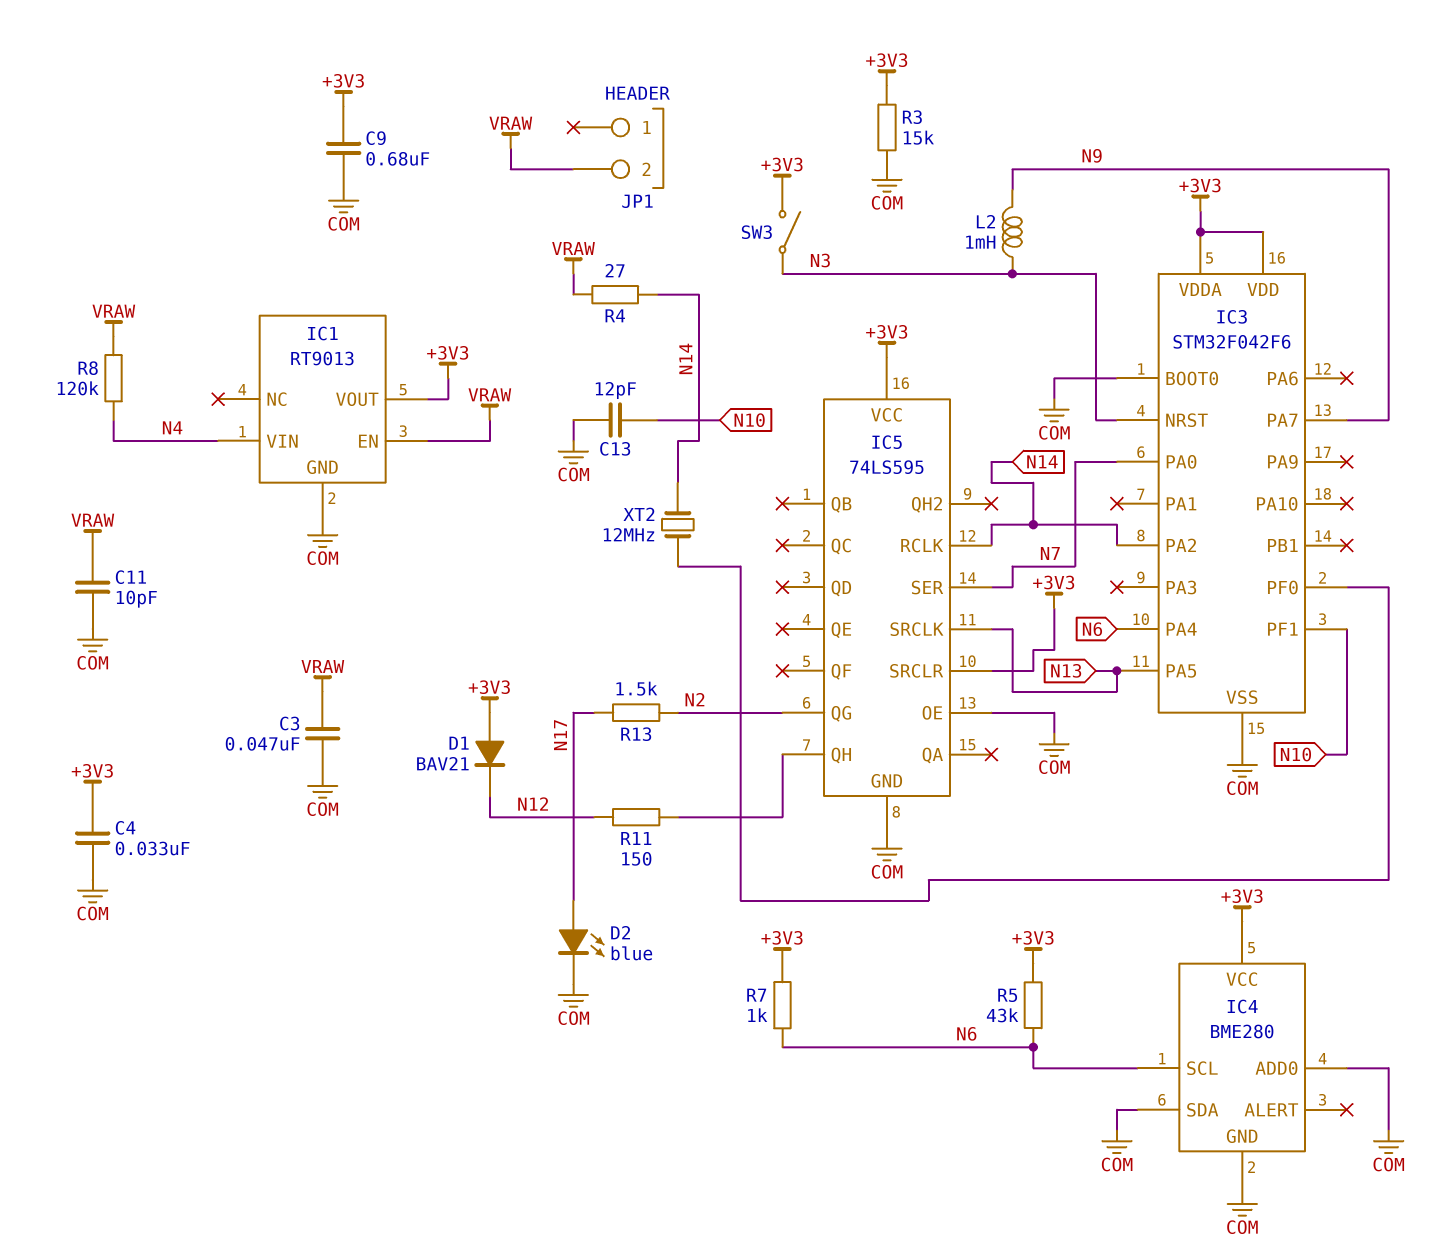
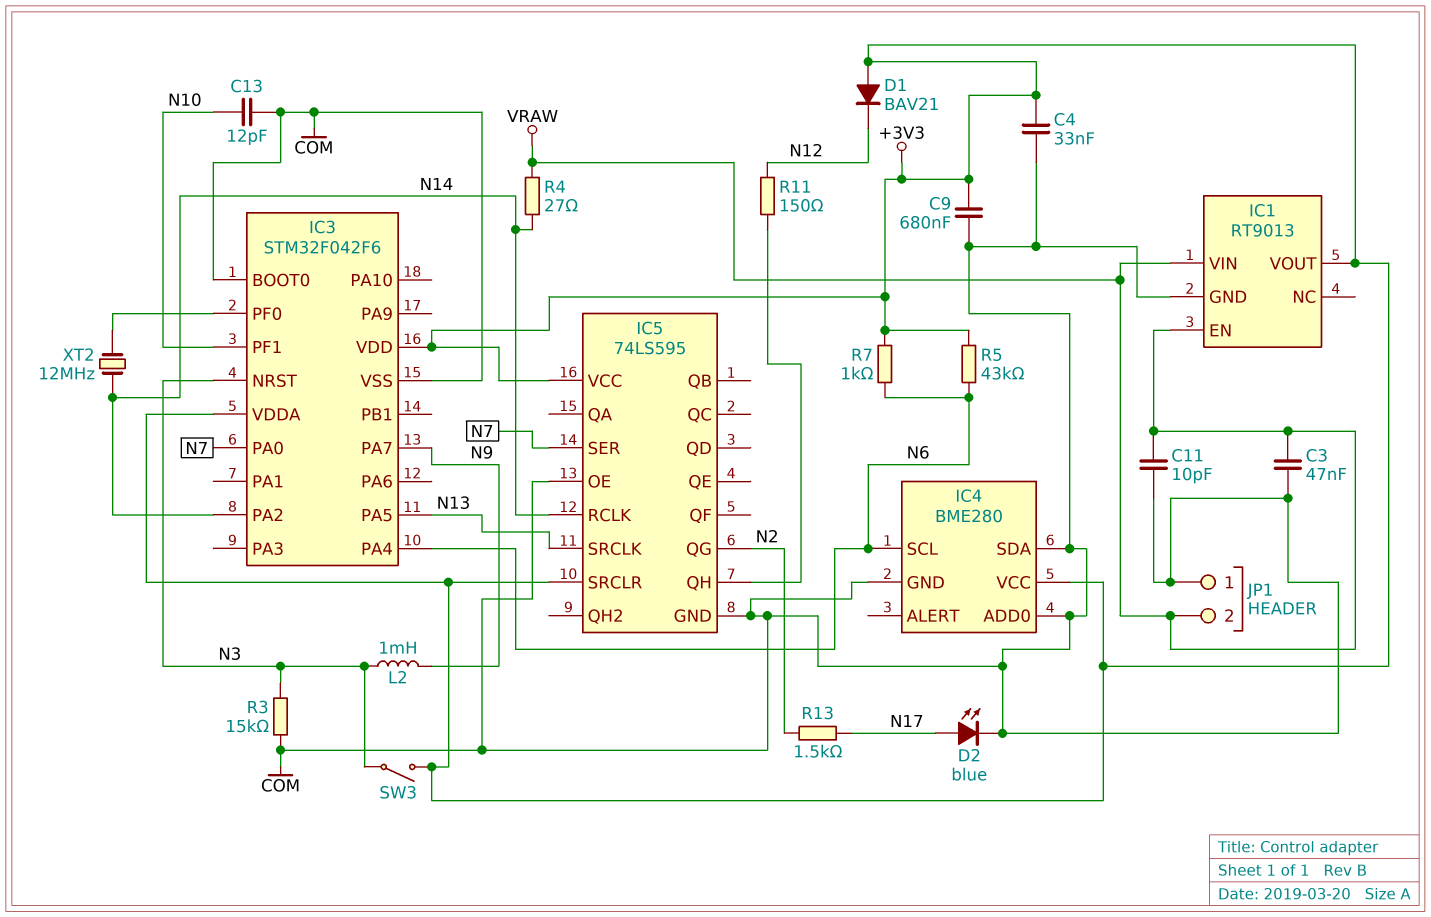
IC1 pin VIN: N4 -> VRAW
JP1 pin 1: none -> COM
R3: 15k (+3V3, COM) -> 15k (COM, N3)
R8: 120k (N4, VRAW) -> none

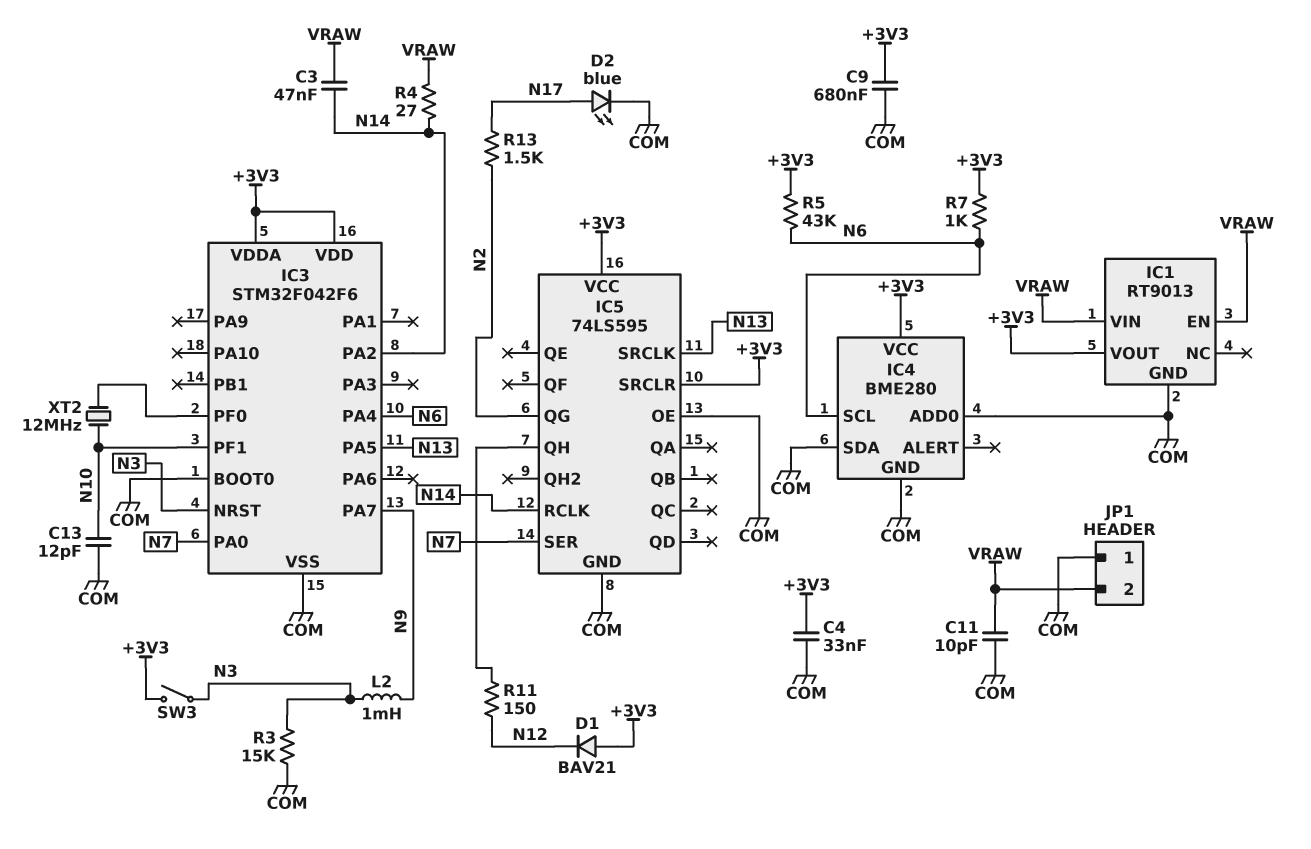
C3: 47nF (COM, VRAW) -> 47nF (N14, VRAW)
XT2: 12MHz (IC3/PF0, N14) -> 12MHz (IC3/PF0, N10)

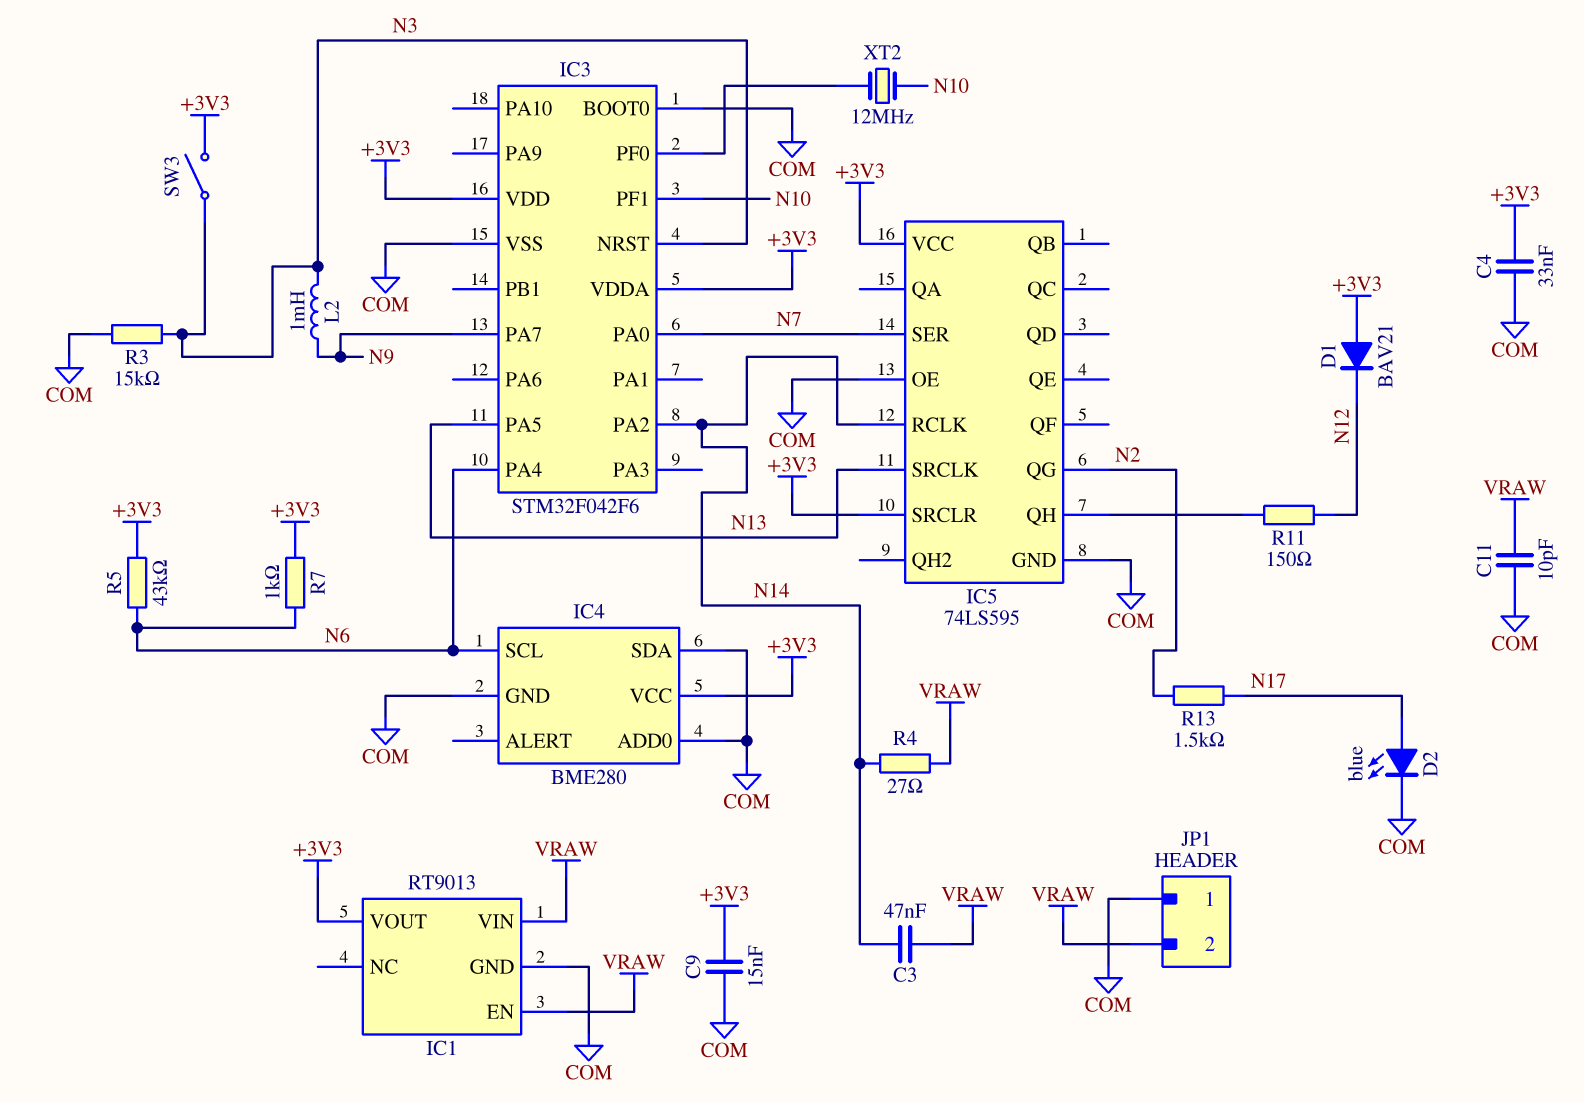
C9: 680nF (+3V3, COM) -> 15nF (+3V3, COM)
C13: 12pF (COM, N10) -> none

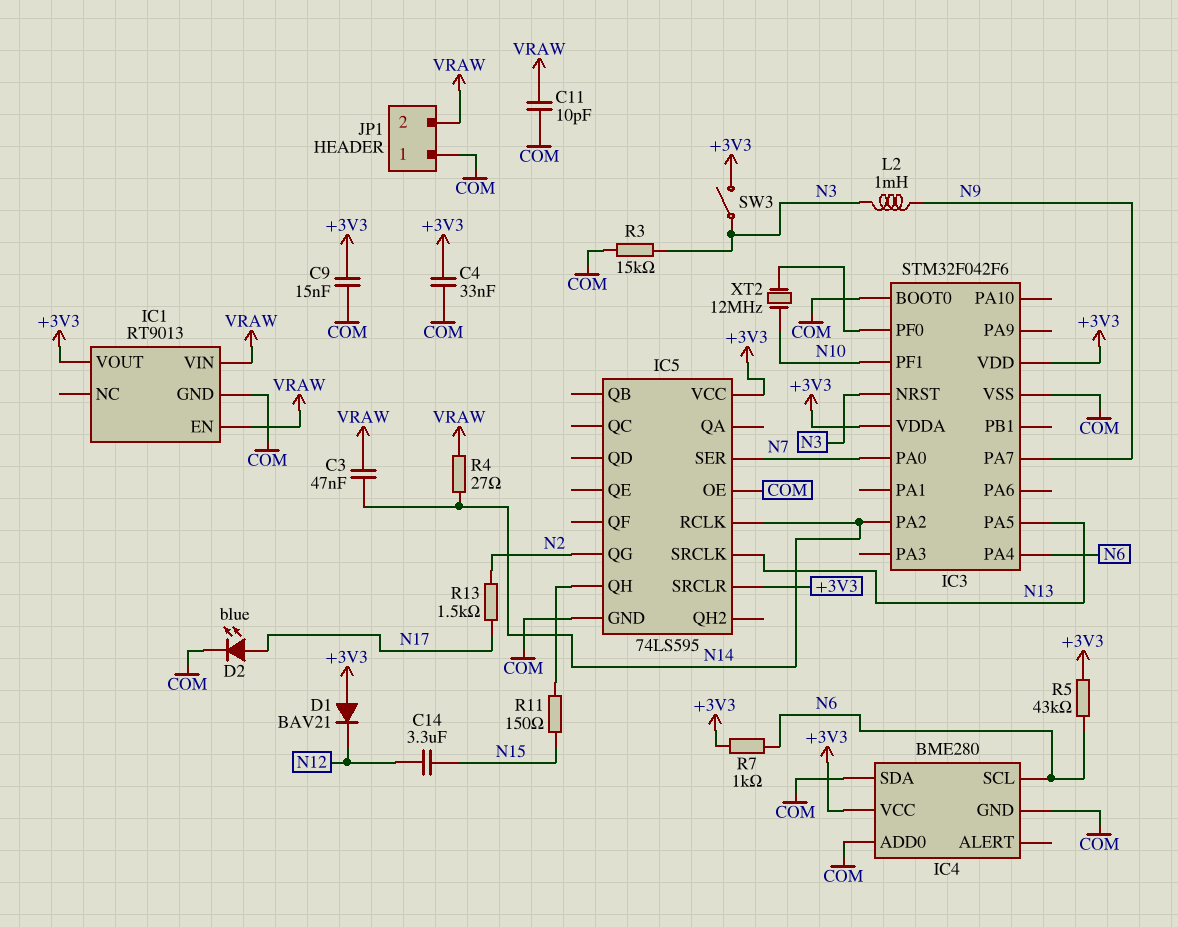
C14: none -> 3.3uF (N12, N15)
R11: 150 (IC5/QH, N12) -> 150 (IC5/QH, N15)

